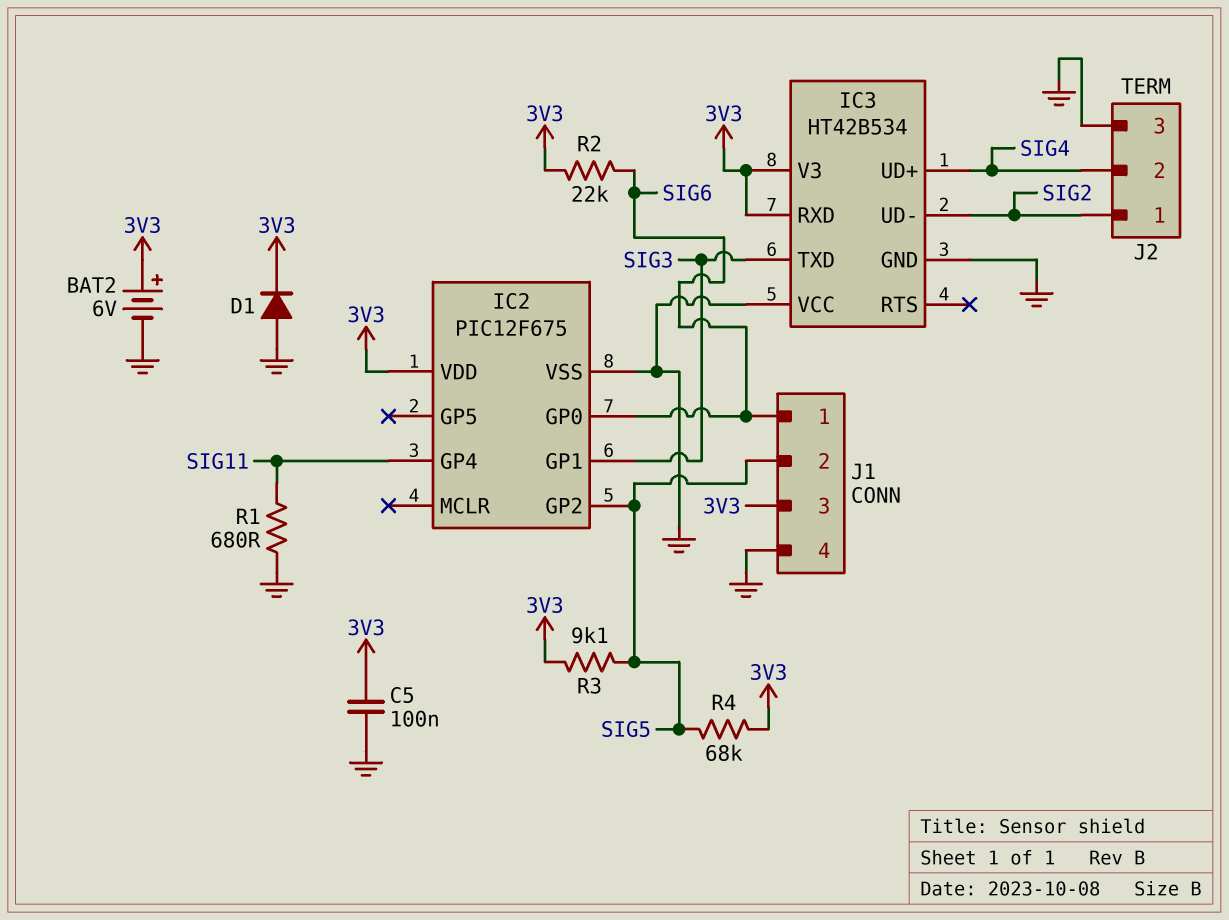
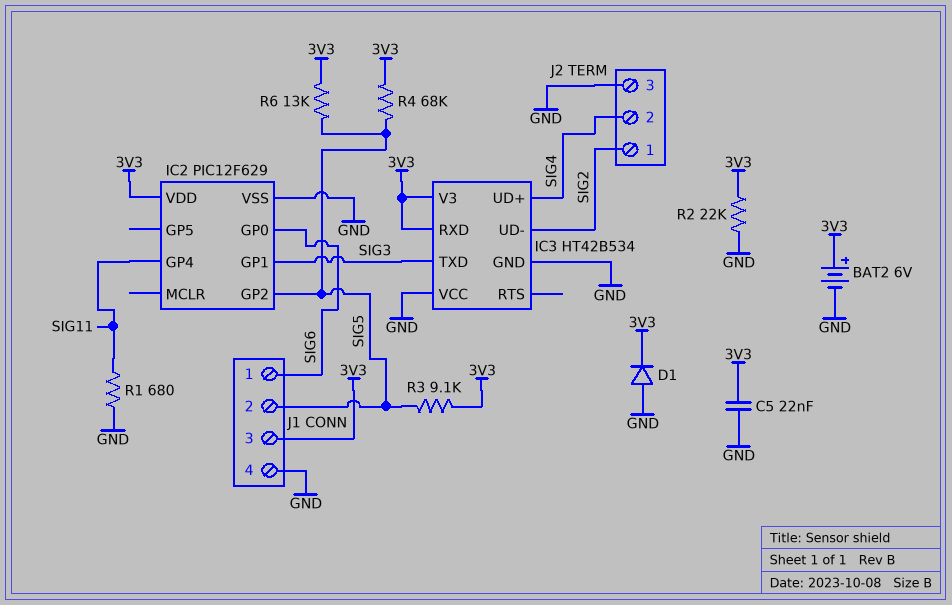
C5: 100nF (3V3, GND) -> 22nF (3V3, GND)
IC2: PIC12F675 -> PIC12F629
R2: 22k (3V3, SIG6) -> 22k (3V3, GND)
R6: none -> 13k (3V3, SIG5)

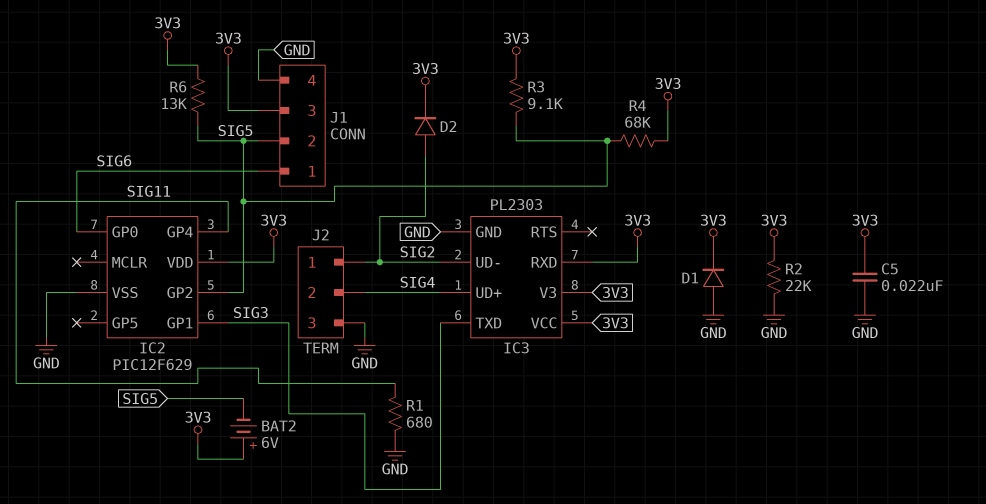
BAT2: 6V (plus 3V3, minus GND) -> 6V (plus 3V3, minus SIG5)
D2: none -> diode (A SIG2, K 3V3)
IC3: HT42B534 -> PL2303
IC3 pin VCC: GND -> 3V3

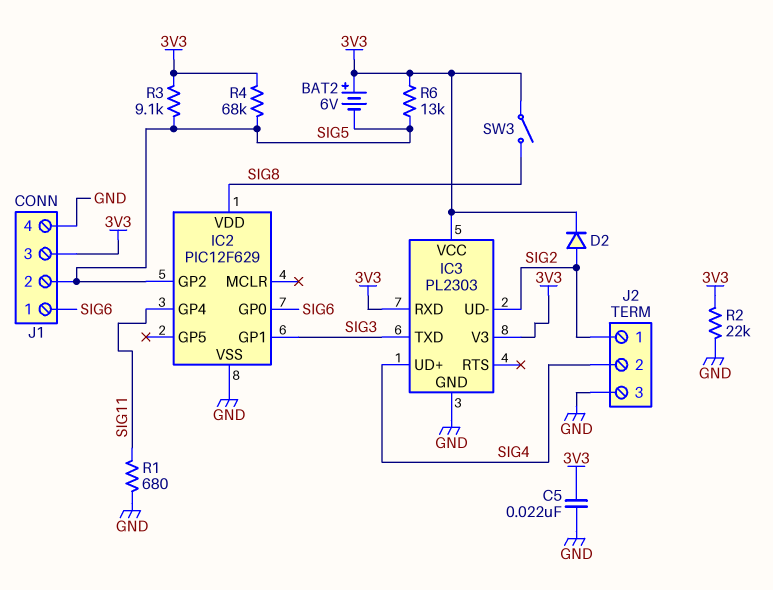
D1: diode (A GND, K 3V3) -> none
IC2 pin VDD: 3V3 -> SIG8
SW3: none -> switch (3V3, SIG8)

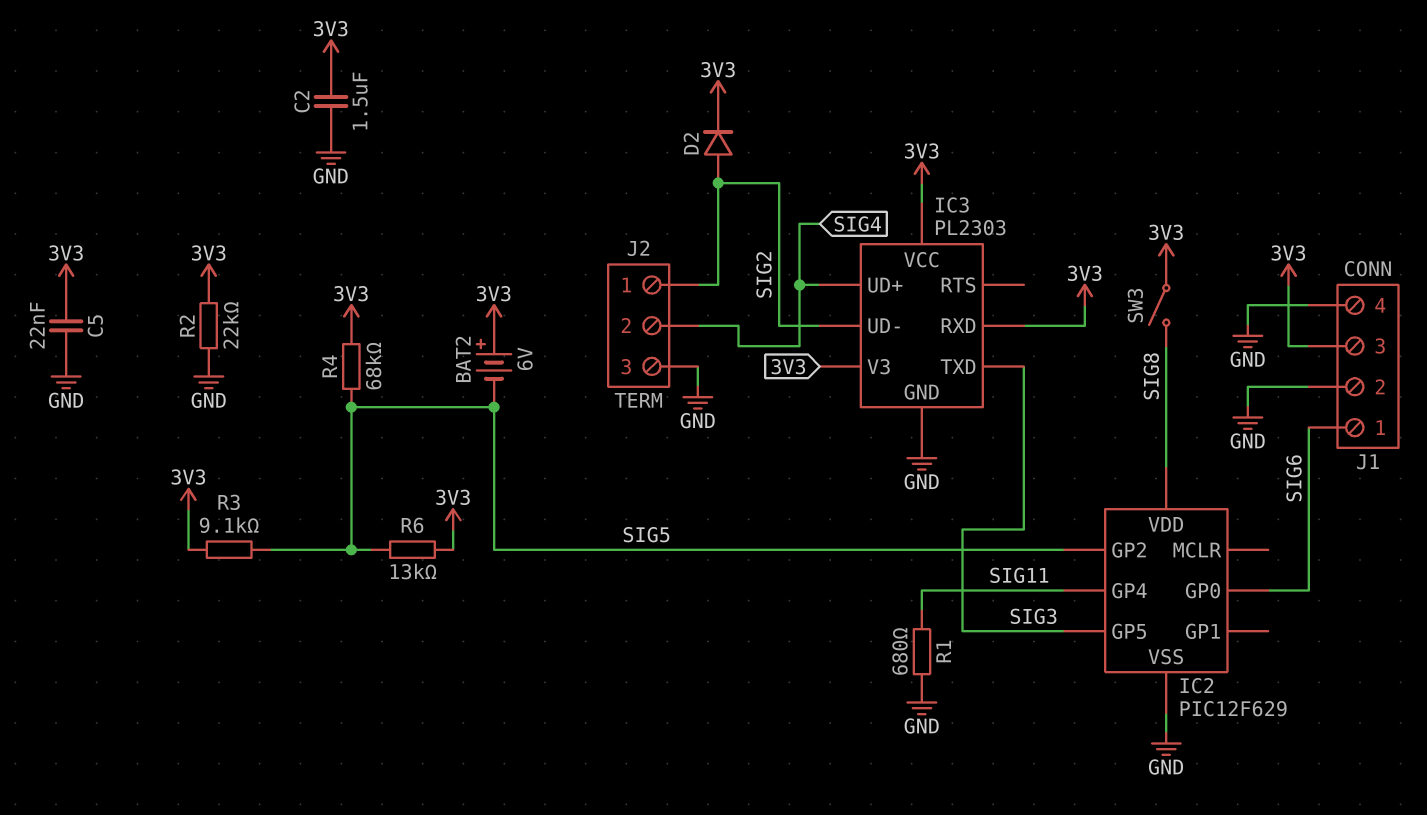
C2: none -> 1.5uF (3V3, GND)
IC2 pin GP1: SIG3 -> none
IC2 pin GP5: none -> SIG3
J1 pin 2: SIG5 -> GND

